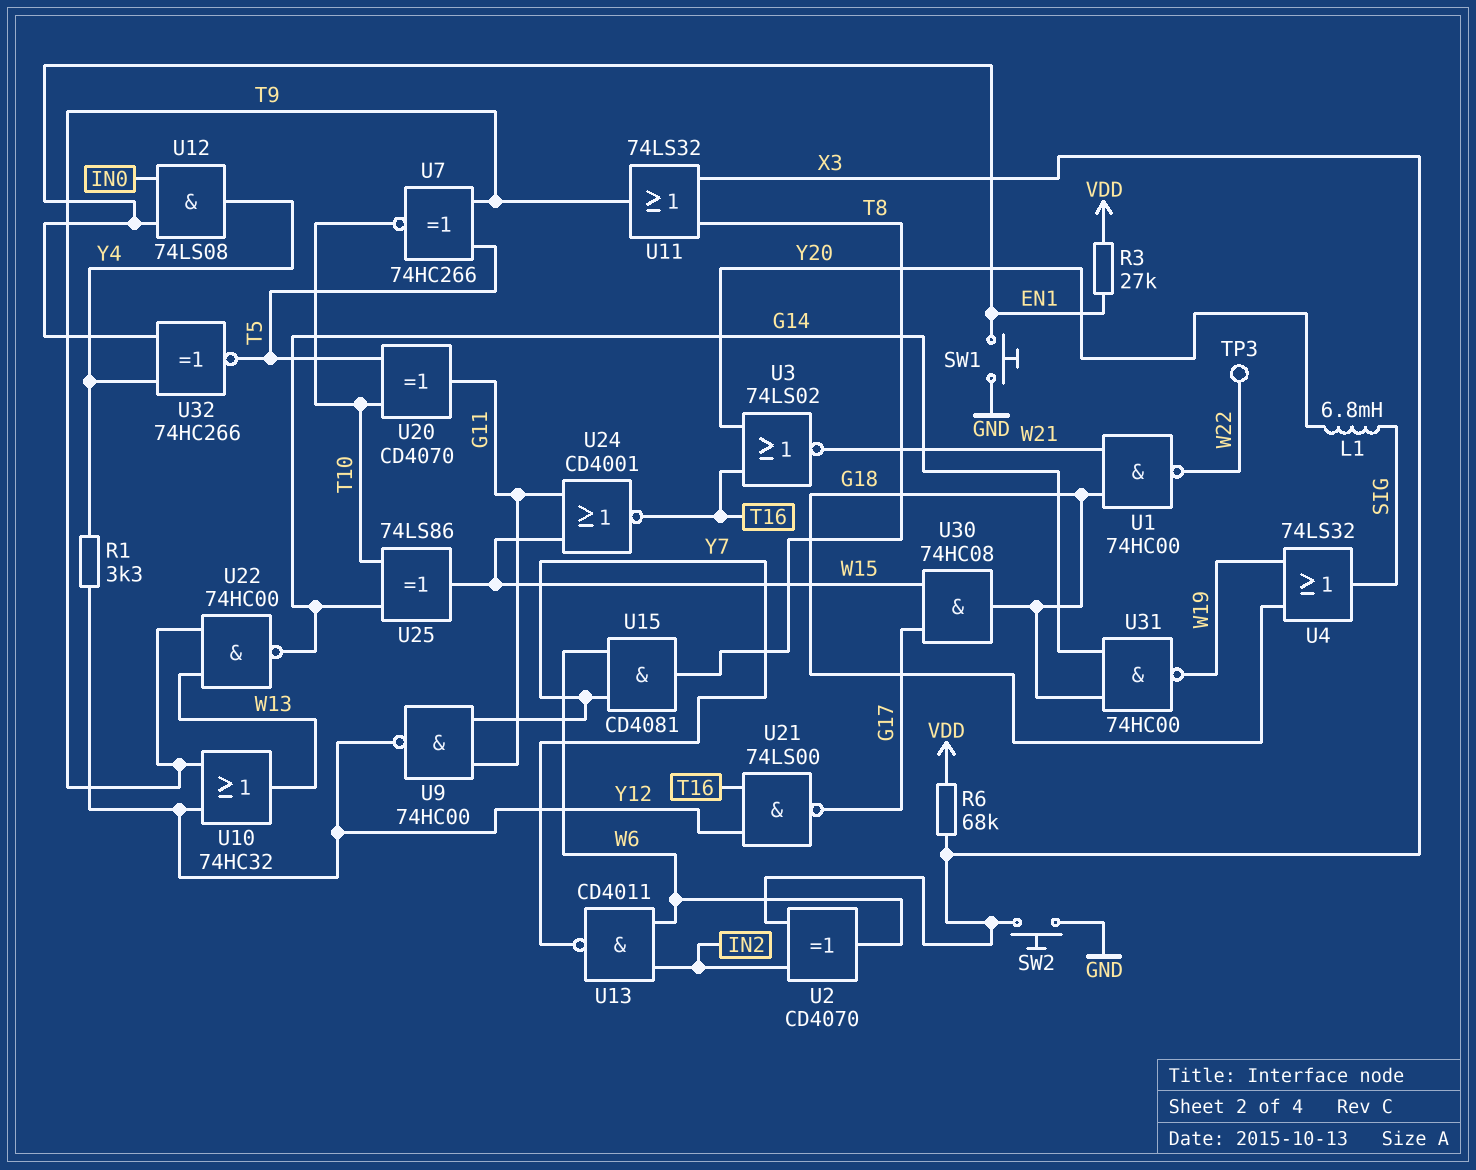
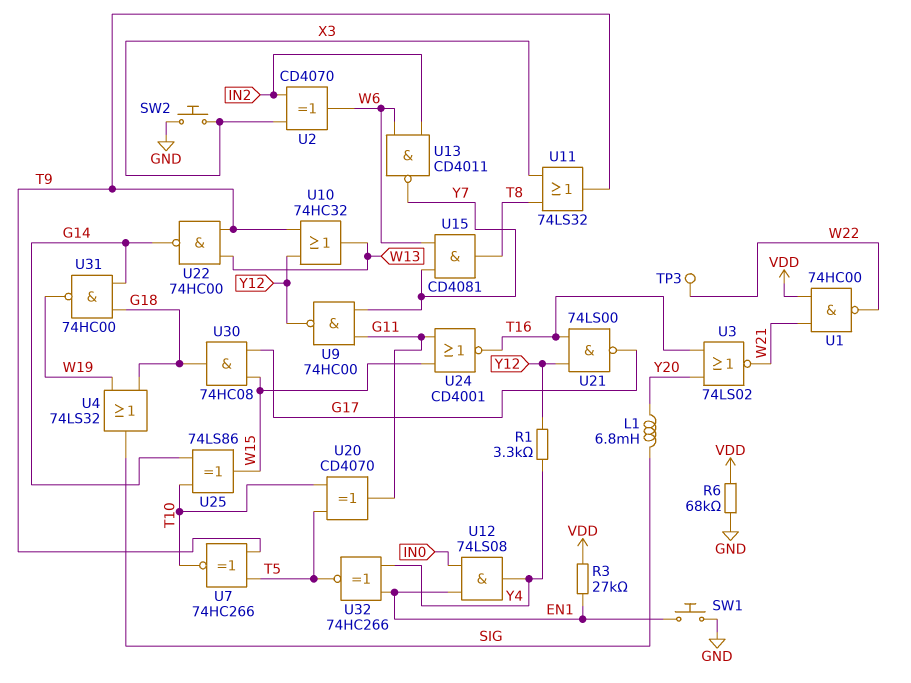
R6: 68k (VDD, X3) -> 68k (GND, VDD)
U1: NAND 74HC00 (in G18, in W21, out W22) -> NAND 74HC00 (in VDD, in W21, out W22)

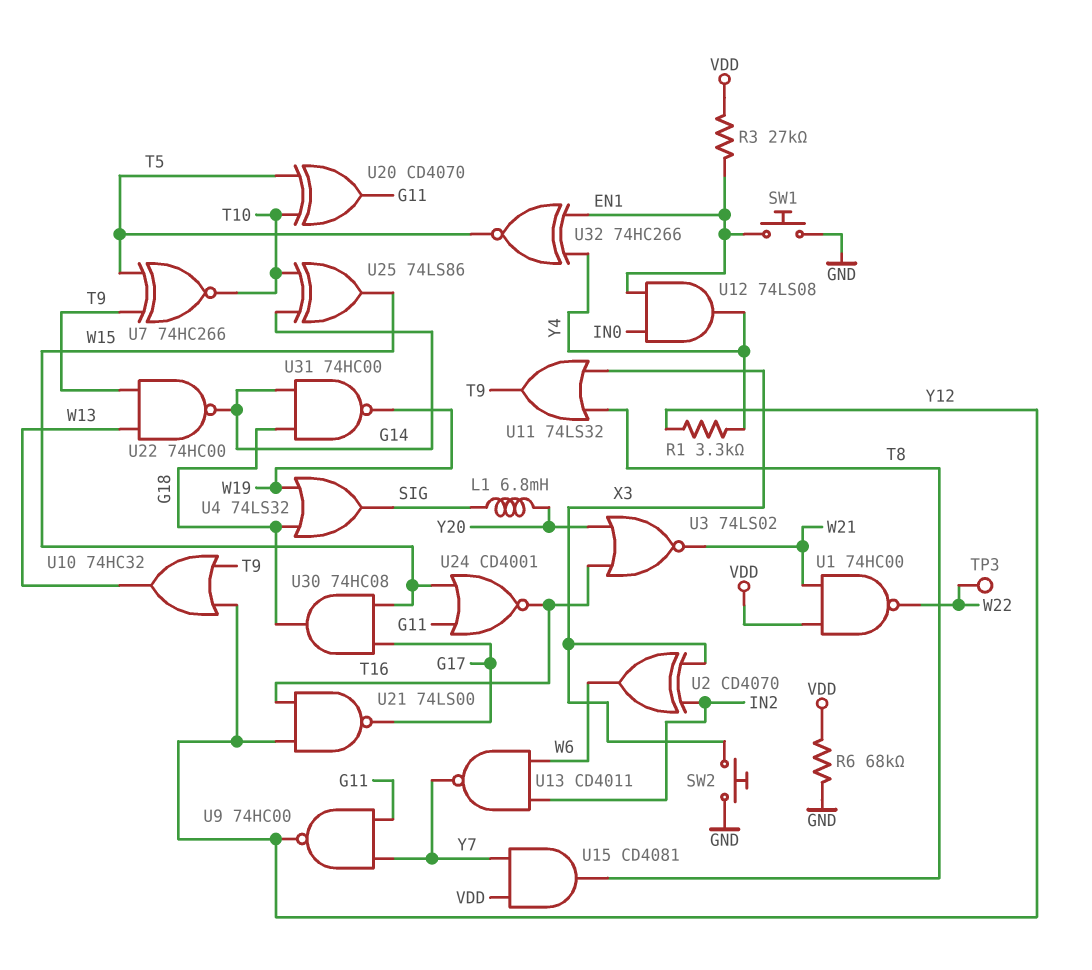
U15: AND CD4081 (in W6, in Y7, out T8) -> AND CD4081 (in VDD, in Y7, out T8)

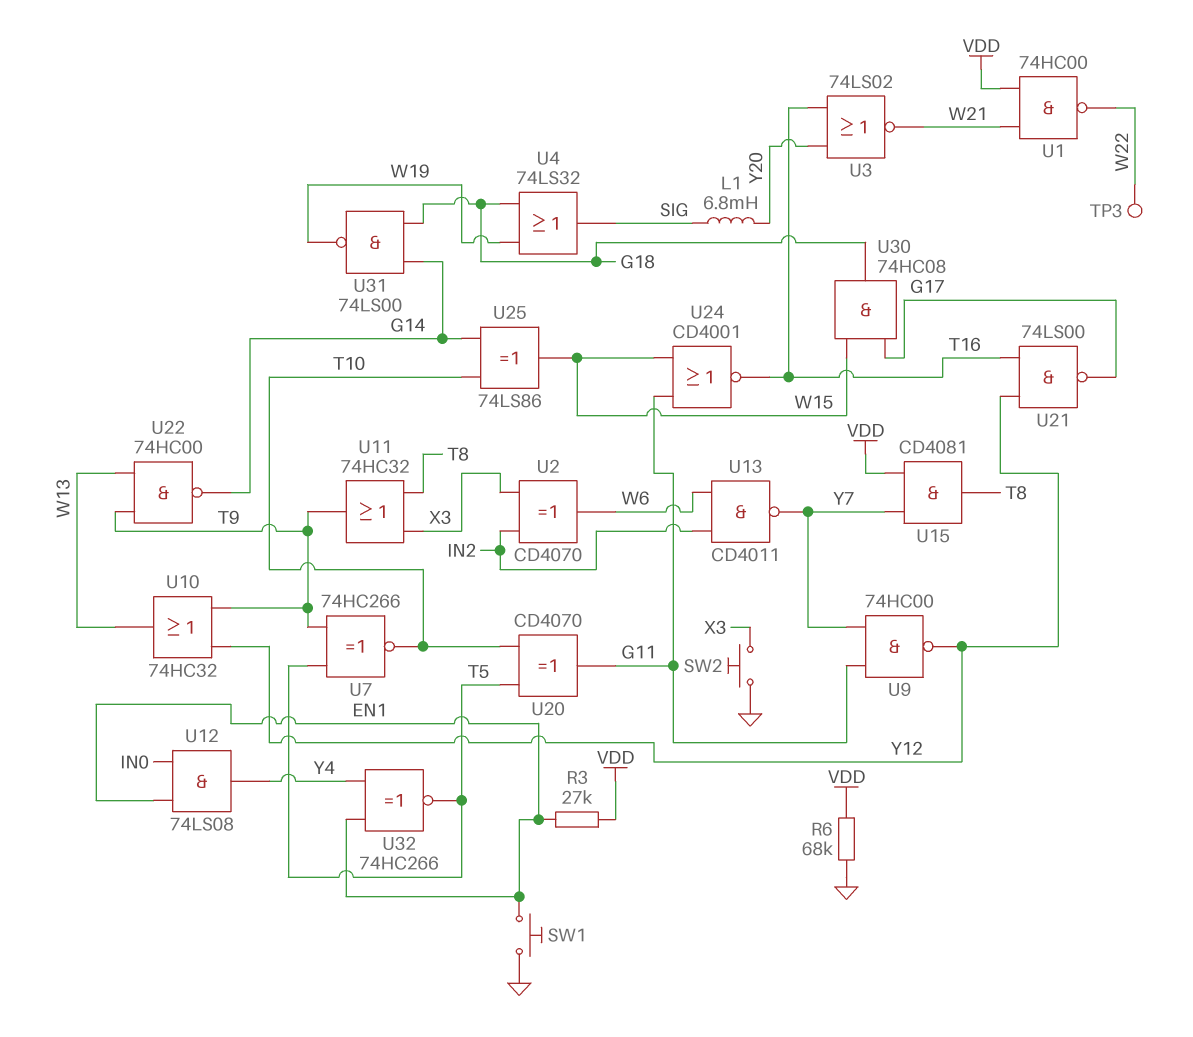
R1: 3.3k (Y4, Y12) -> none
U11: OR 74LS32 (in T8, in X3, out T9) -> OR 74HC32 (in T8, in X3, out T9)
U31: NAND 74HC00 (in G14, in G18, out W19) -> NAND 74LS00 (in G14, in G18, out W19)

